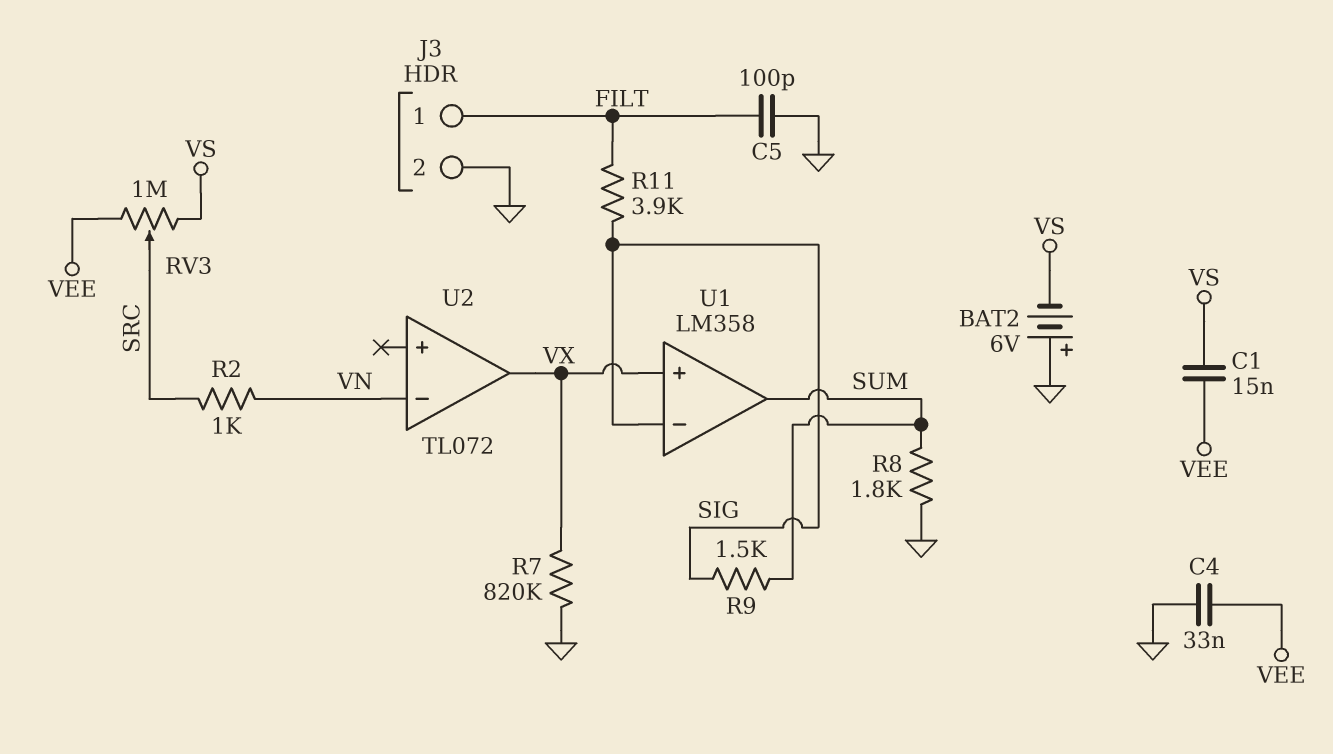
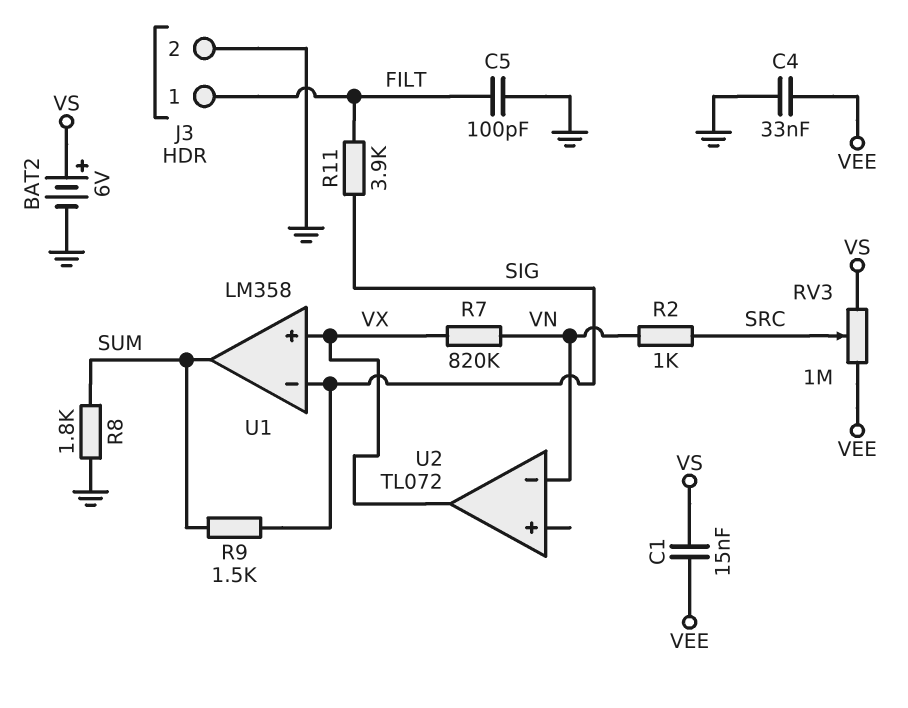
BAT2: 6V (plus GND, minus VS) -> 6V (plus VS, minus GND)
R7: 820k (GND, VX) -> 820k (VN, VX)

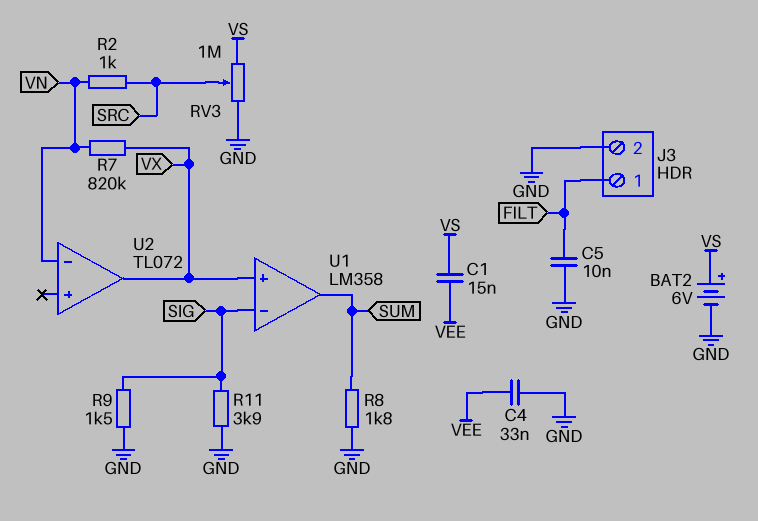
C5: 100pF (FILT, GND) -> 10nF (FILT, GND)
R9: 1.5k (SIG, SUM) -> 1.5k (GND, SIG)
R11: 3.9k (FILT, SIG) -> 3.9k (GND, SIG)
RV3: 1M (VEE, VS, wiper SRC) -> 1M (GND, VS, wiper SRC)

